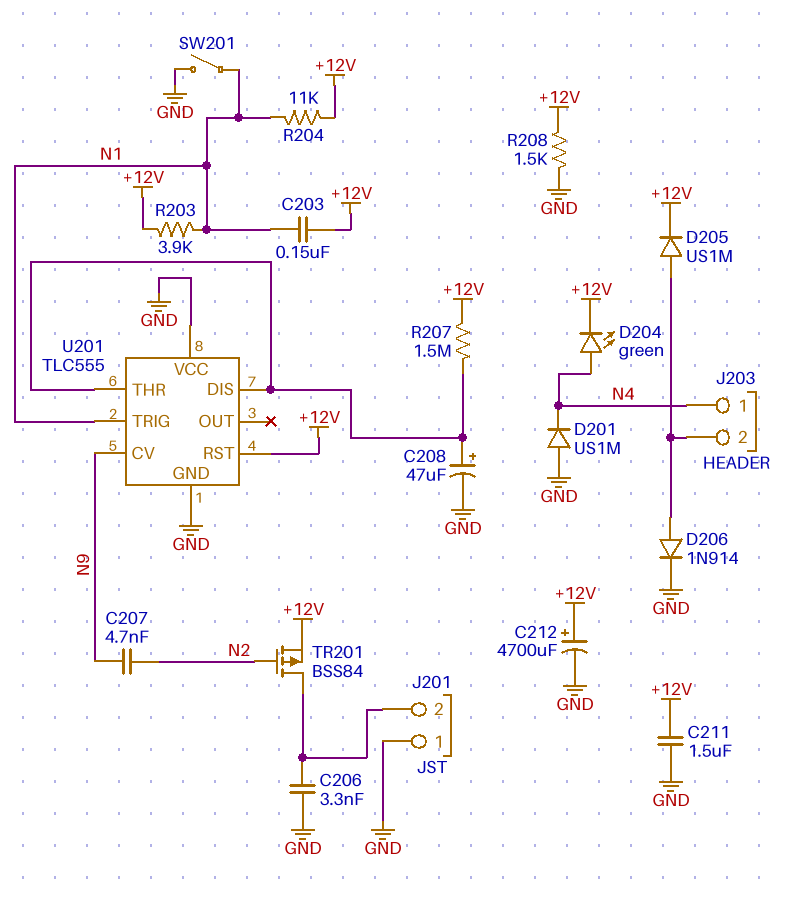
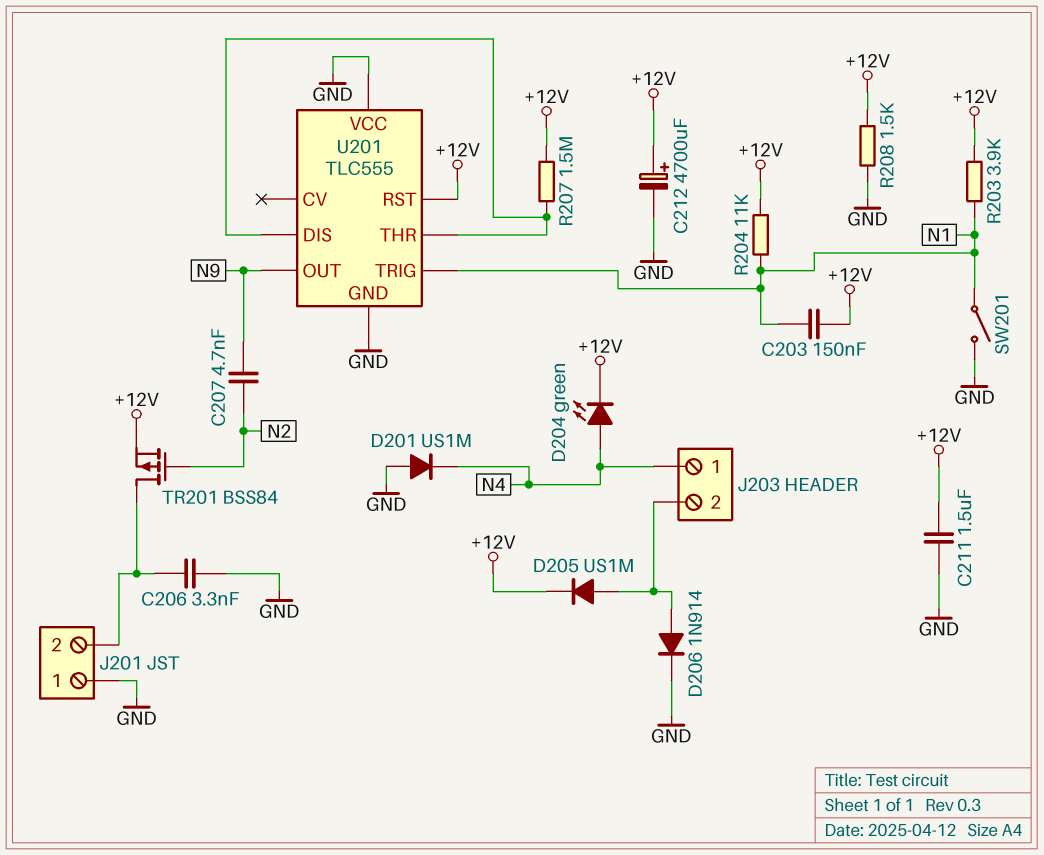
C208: 47uF (plus U201/DIS, minus GND) -> none
U201 pin CV: N9 -> none
U201 pin OUT: none -> N9

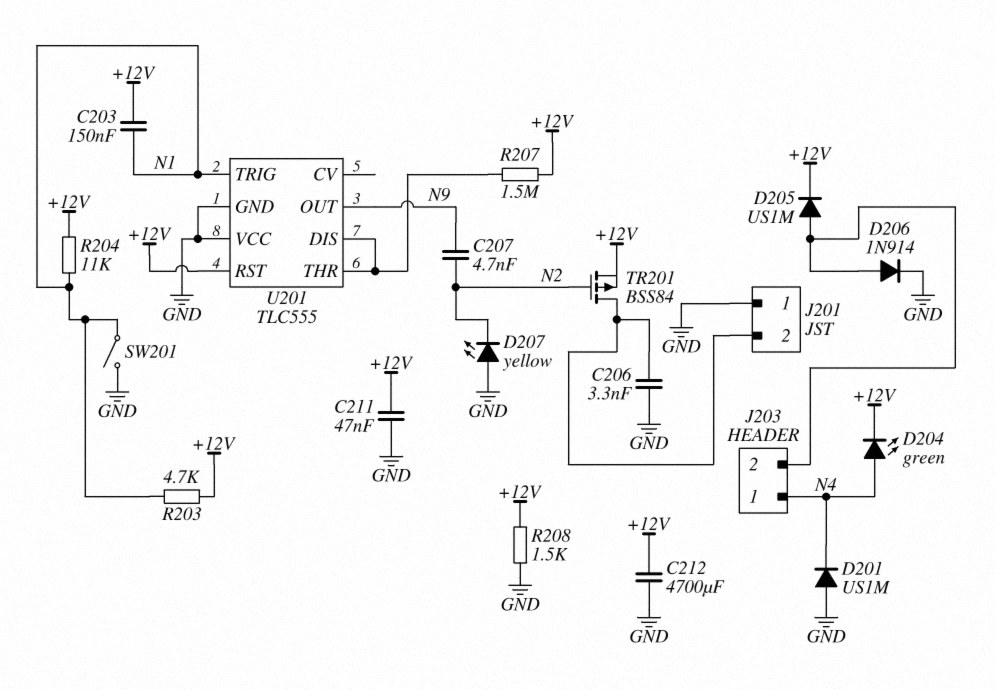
C211: 1.5uF (+12V, GND) -> 47nF (+12V, GND)
C212: 4700uF (plus +12V, minus GND) -> 4700uF (+12V, GND)
D207: none -> LED yellow (A GND, K N2)
R203: 3.9k (+12V, N1) -> 4.7k (+12V, N1)

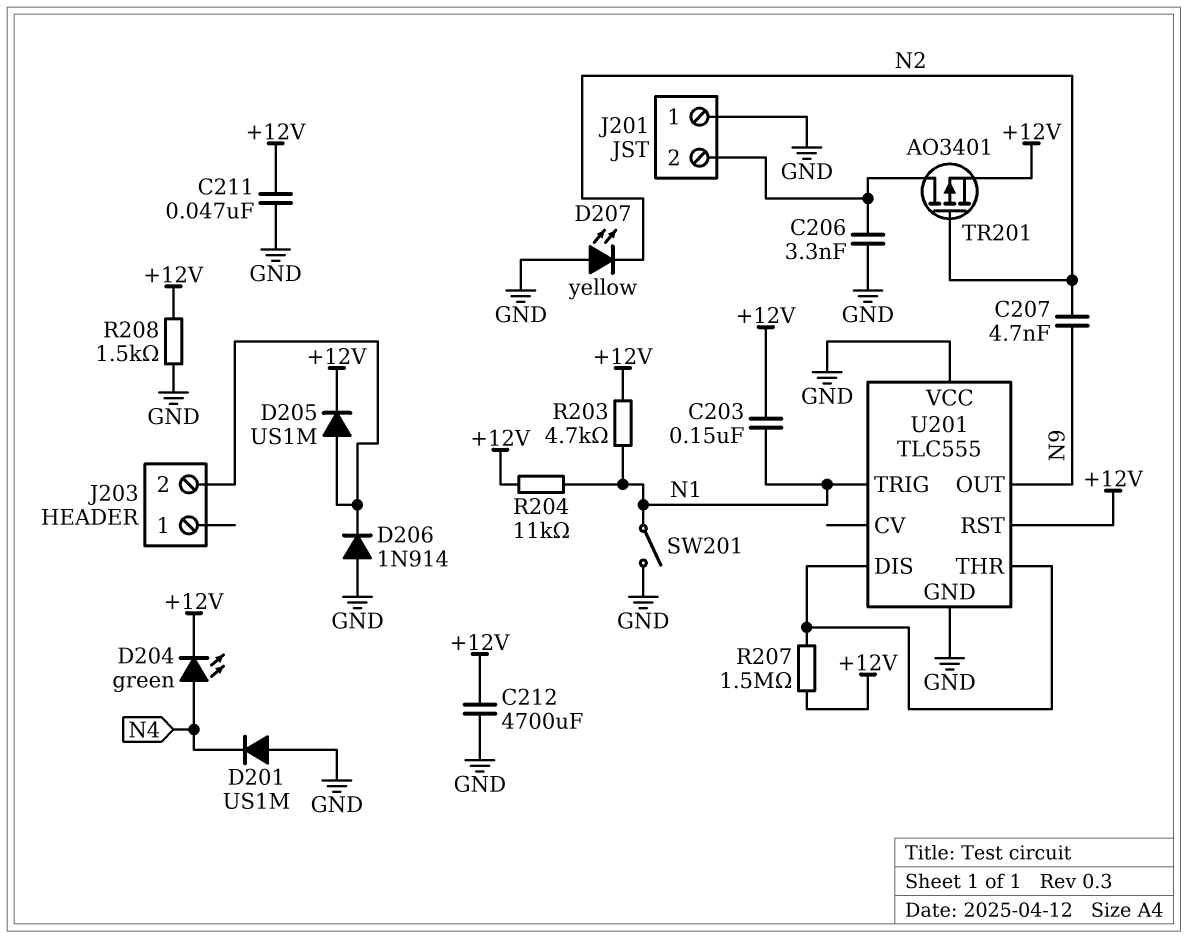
D206: diode 1N914 (A J203/2, K GND) -> diode 1N914 (A GND, K J203/2)
J203 pin 1: N4 -> none
TR201: PMOS BSS84 (G N2, D J201/2, S +12V) -> PMOS AO3401 (G N2, D J201/2, S +12V)

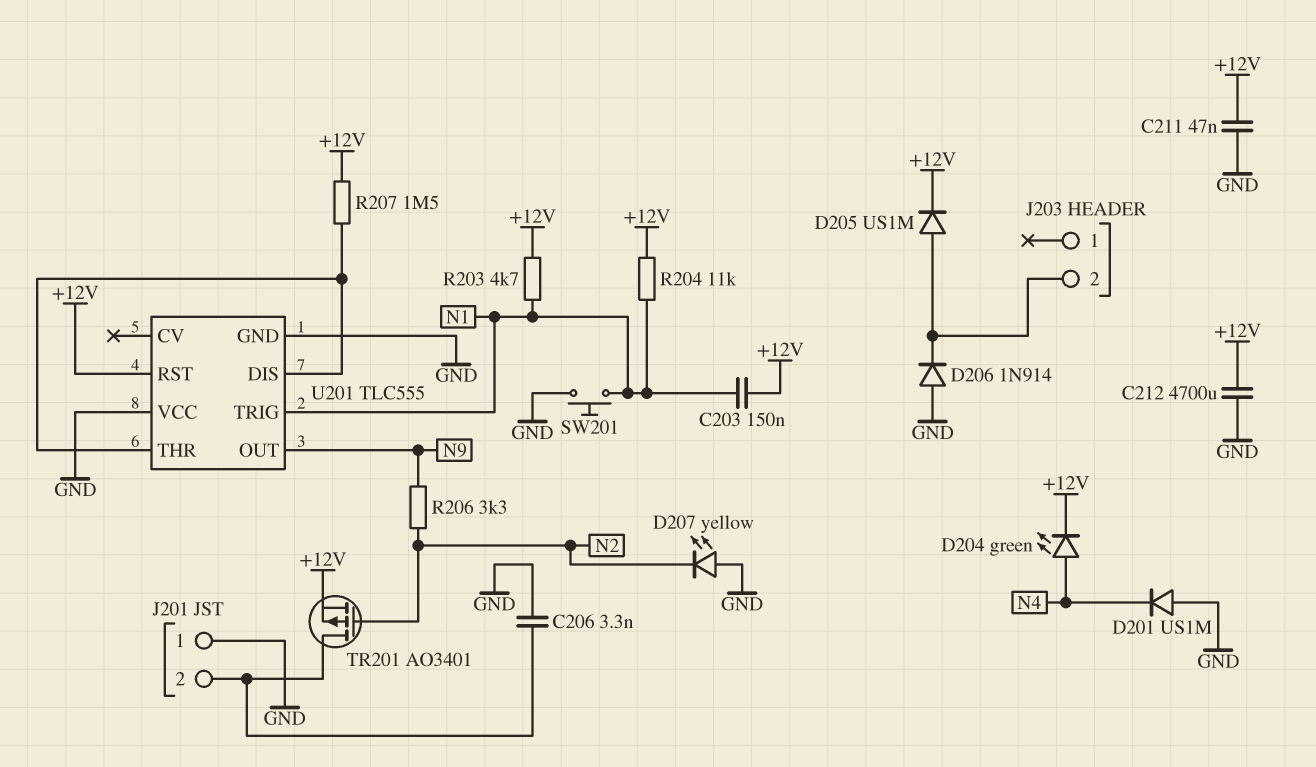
C207: 4.7nF (N2, N9) -> none
R206: none -> 3.3k (N2, N9)
R208: 1.5k (+12V, GND) -> none
SW201: switch (GND, N1) -> button (GND, N1)

